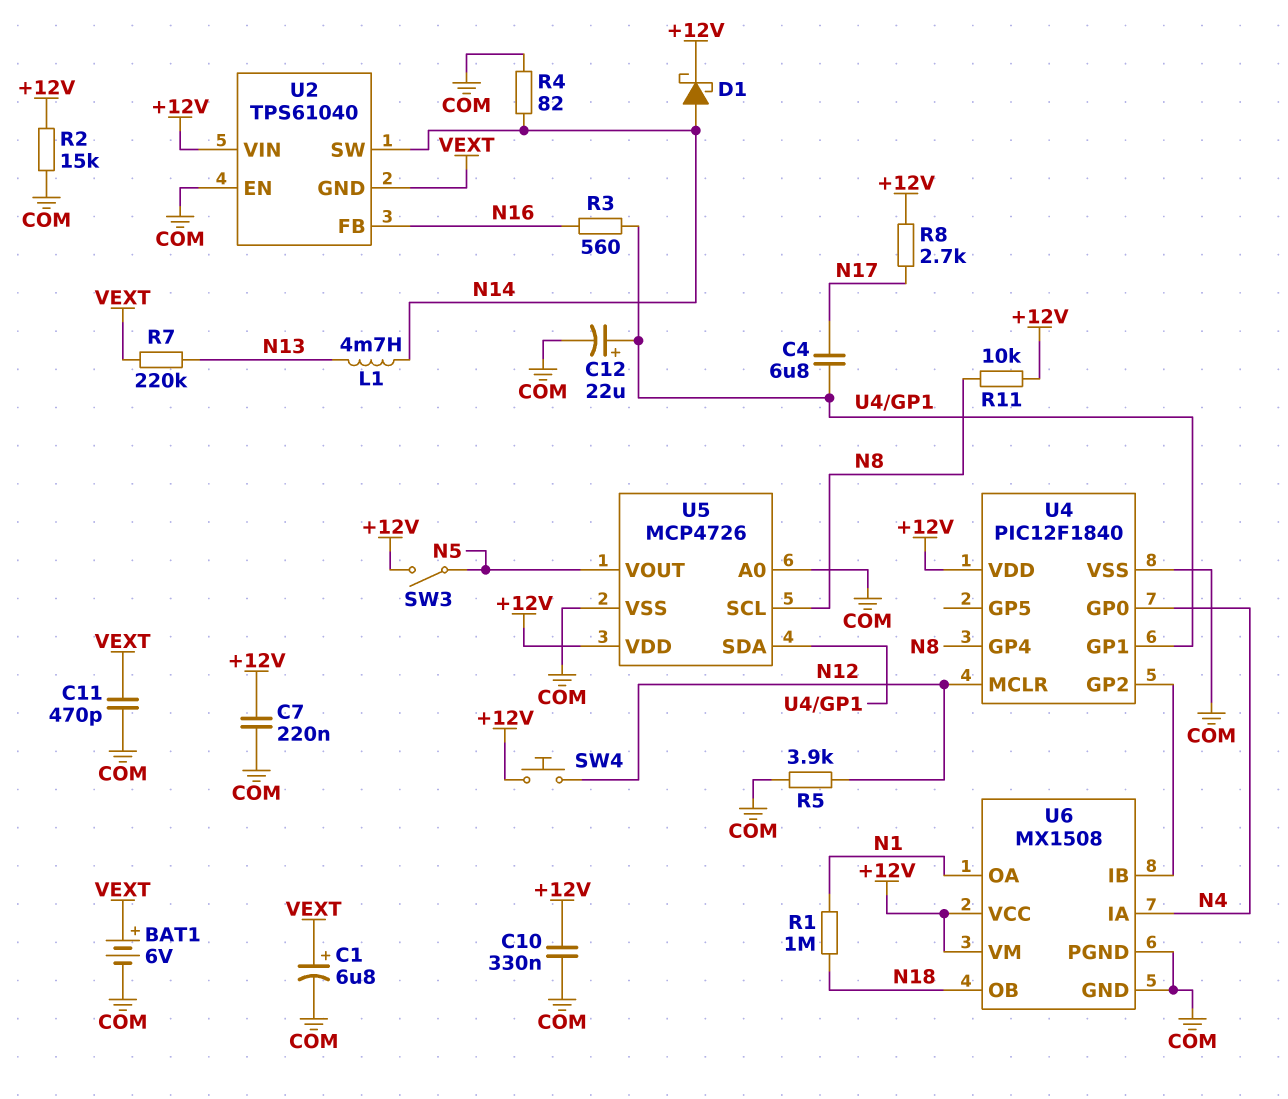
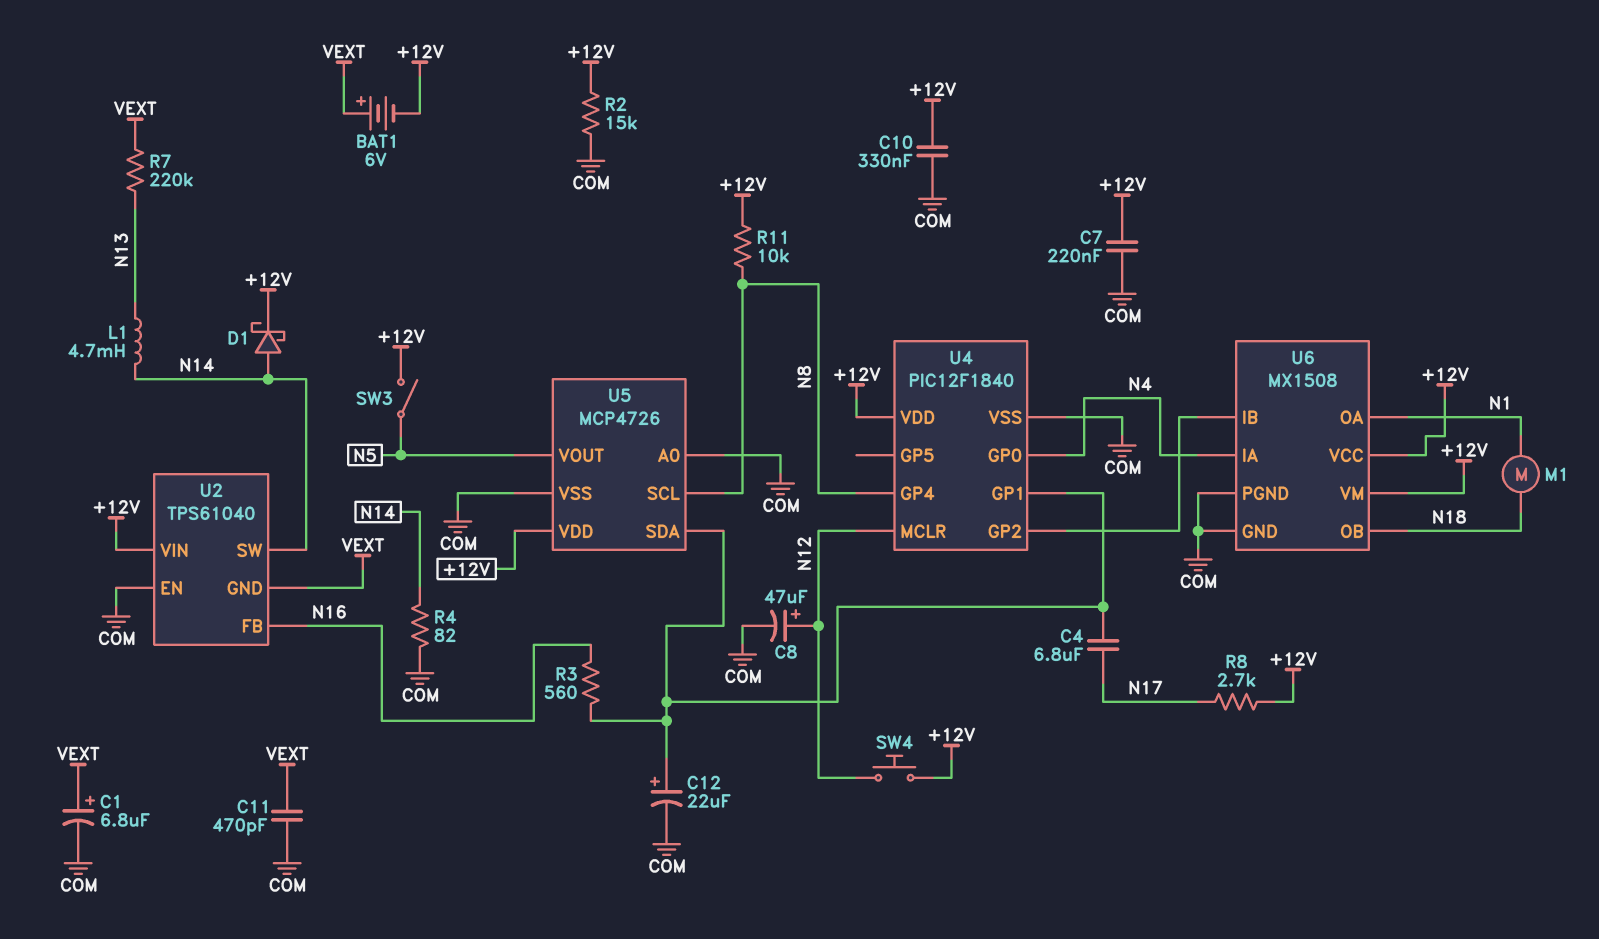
BAT1: 6V (plus VEXT, minus COM) -> 6V (plus VEXT, minus +12V)
C8: none -> 47uF (plus N12, minus COM)
M1: none -> motor (N1, N18)
R1: 1M (N1, N18) -> none
R5: 3.9k (COM, N12) -> none

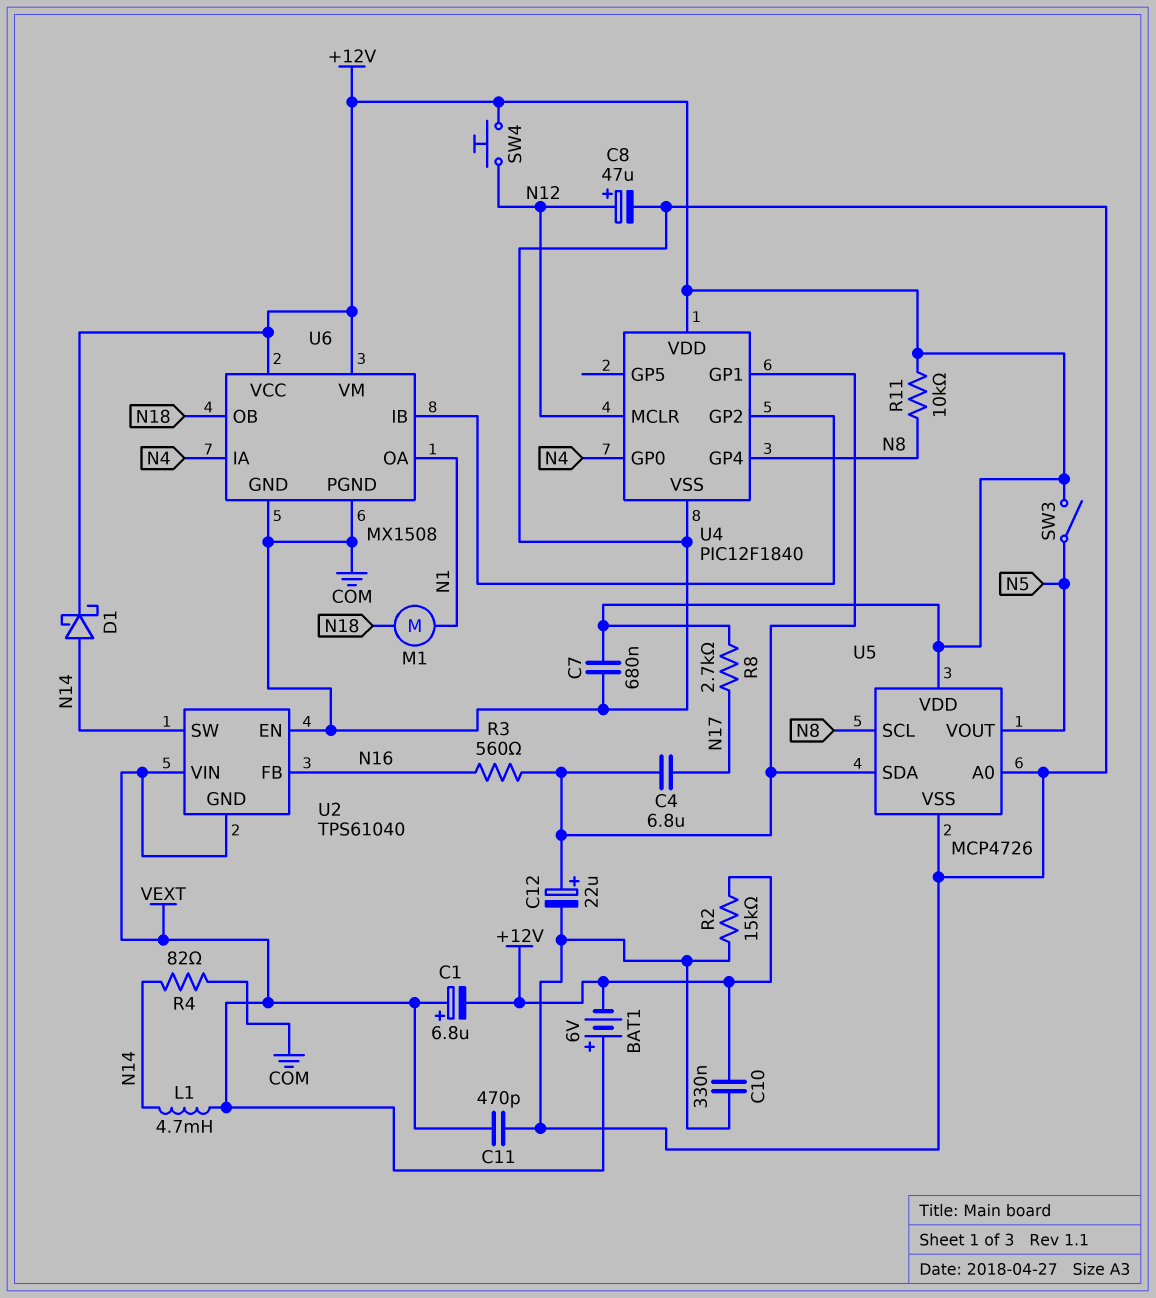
C1: 6.8uF (plus VEXT, minus COM) -> 6.8uF (plus VEXT, minus +12V)
C7: 220nF (+12V, COM) -> 680nF (+12V, COM)
L1: 4.7mH (N13, N14) -> 4.7mH (N14, VEXT)
R7: 220k (N13, VEXT) -> none
U2 pin VIN: +12V -> VEXT

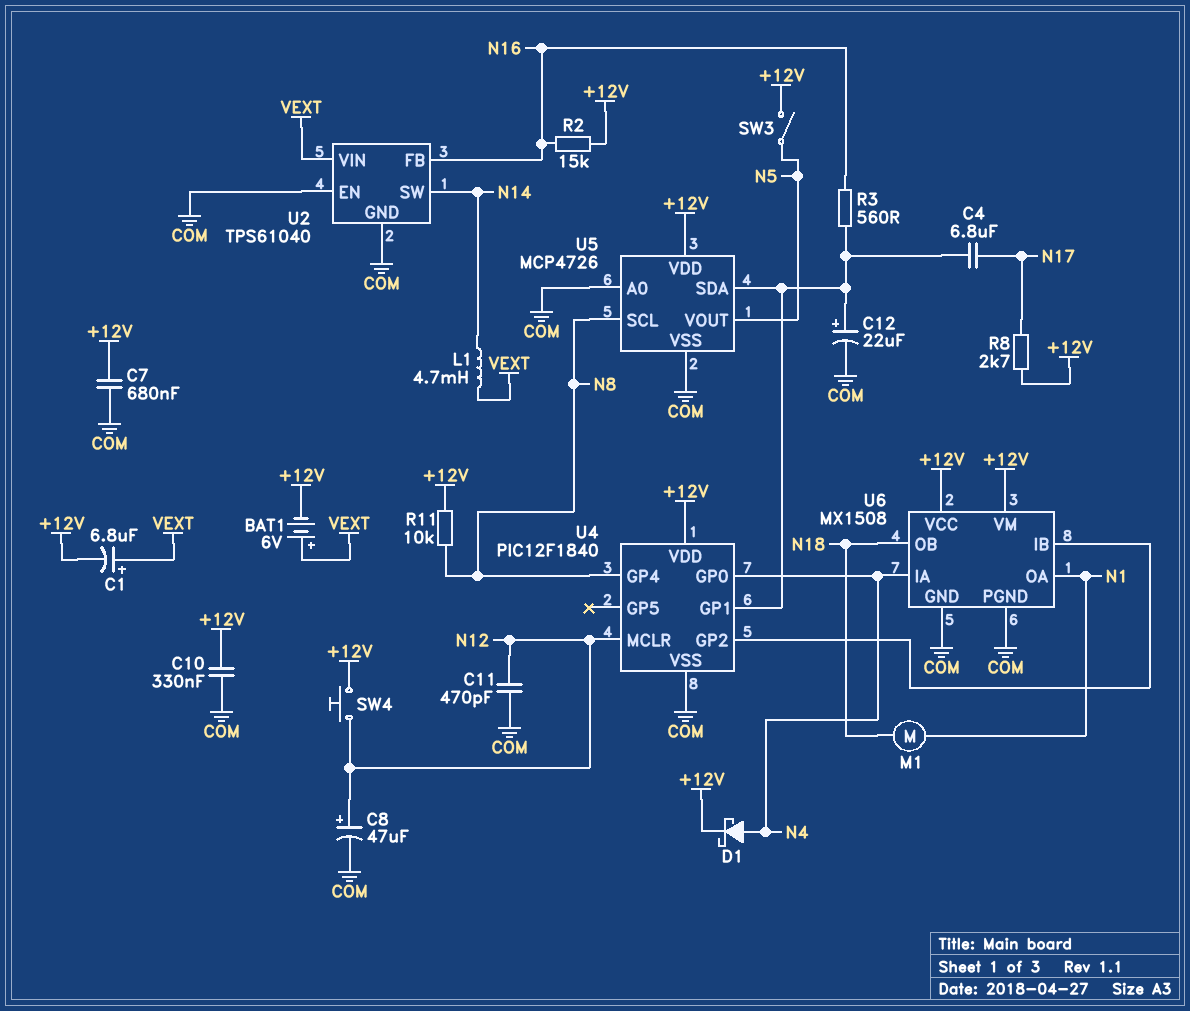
C11: 470pF (COM, VEXT) -> 470pF (COM, N12)
D1: schottky (A N14, K +12V) -> schottky (A N4, K +12V)
R2: 15k (+12V, COM) -> 15k (+12V, N16)
R4: 82 (COM, N14) -> none
U2 pin GND: VEXT -> COM

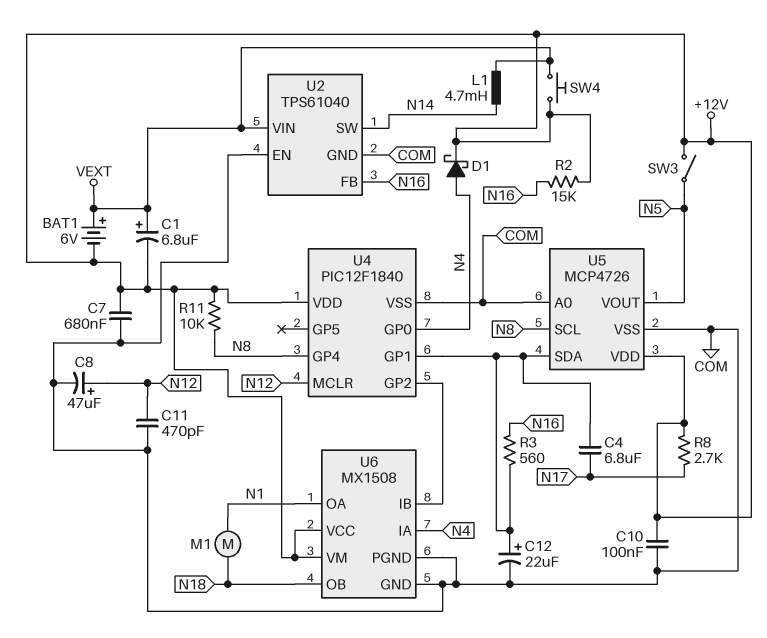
C10: 330nF (+12V, COM) -> 100nF (+12V, COM)
SW4: button (+12V, N12) -> button (+12V, VEXT)

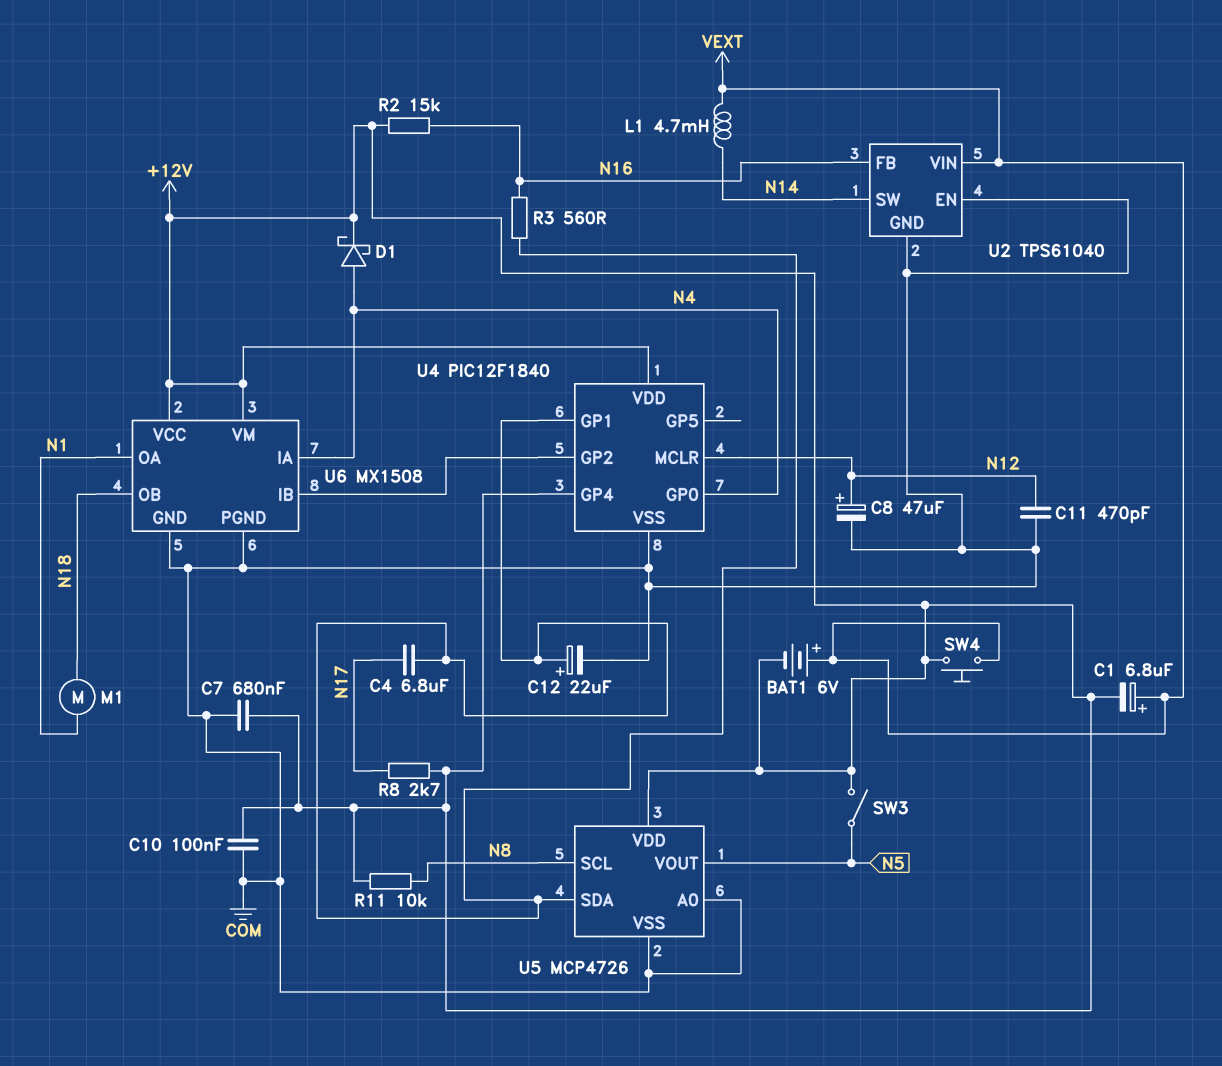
U4 pin GP4: N8 -> +12V

